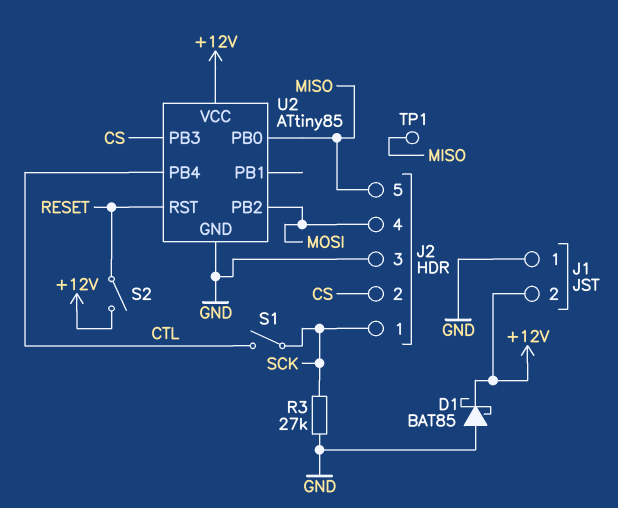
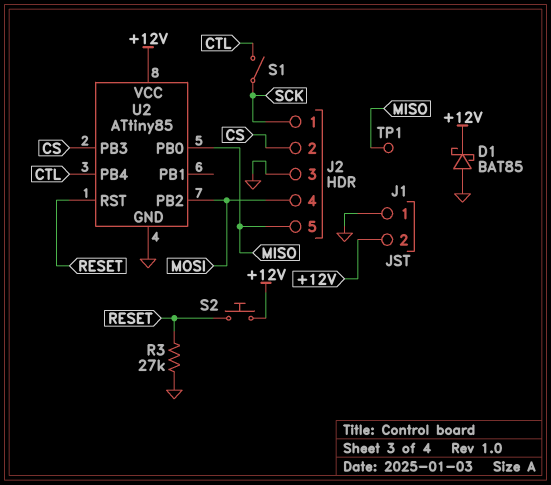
R3: 27k (GND, SCK) -> 27k (GND, RESET)
S2: switch (+12V, RESET) -> button (+12V, RESET)

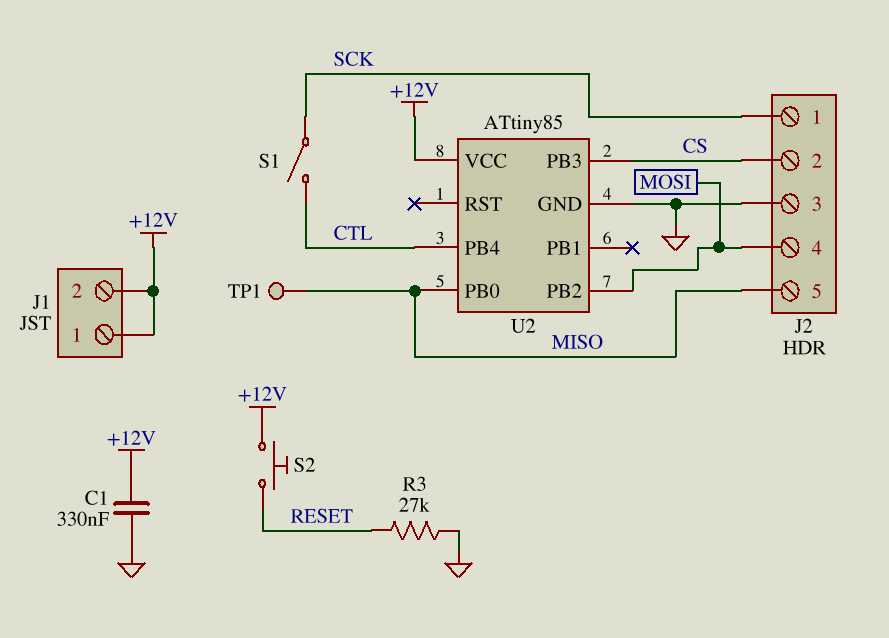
C1: none -> 330nF (+12V, GND)
D1: schottky BAT85 (A GND, K +12V) -> none
J1 pin 1: GND -> +12V
U2 pin RST: RESET -> none

